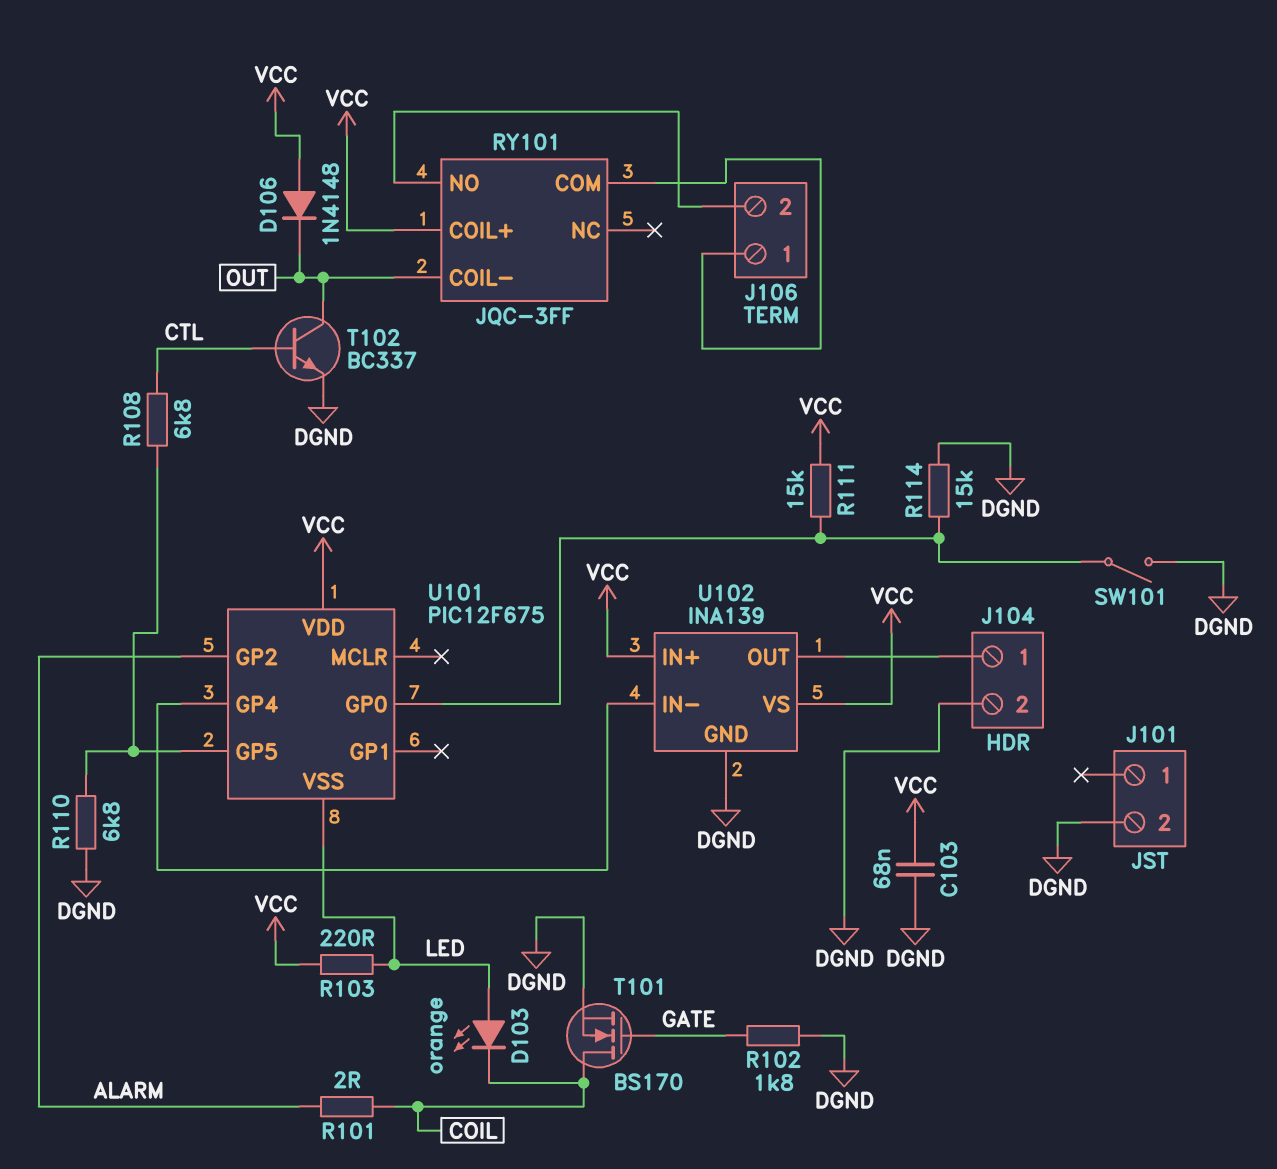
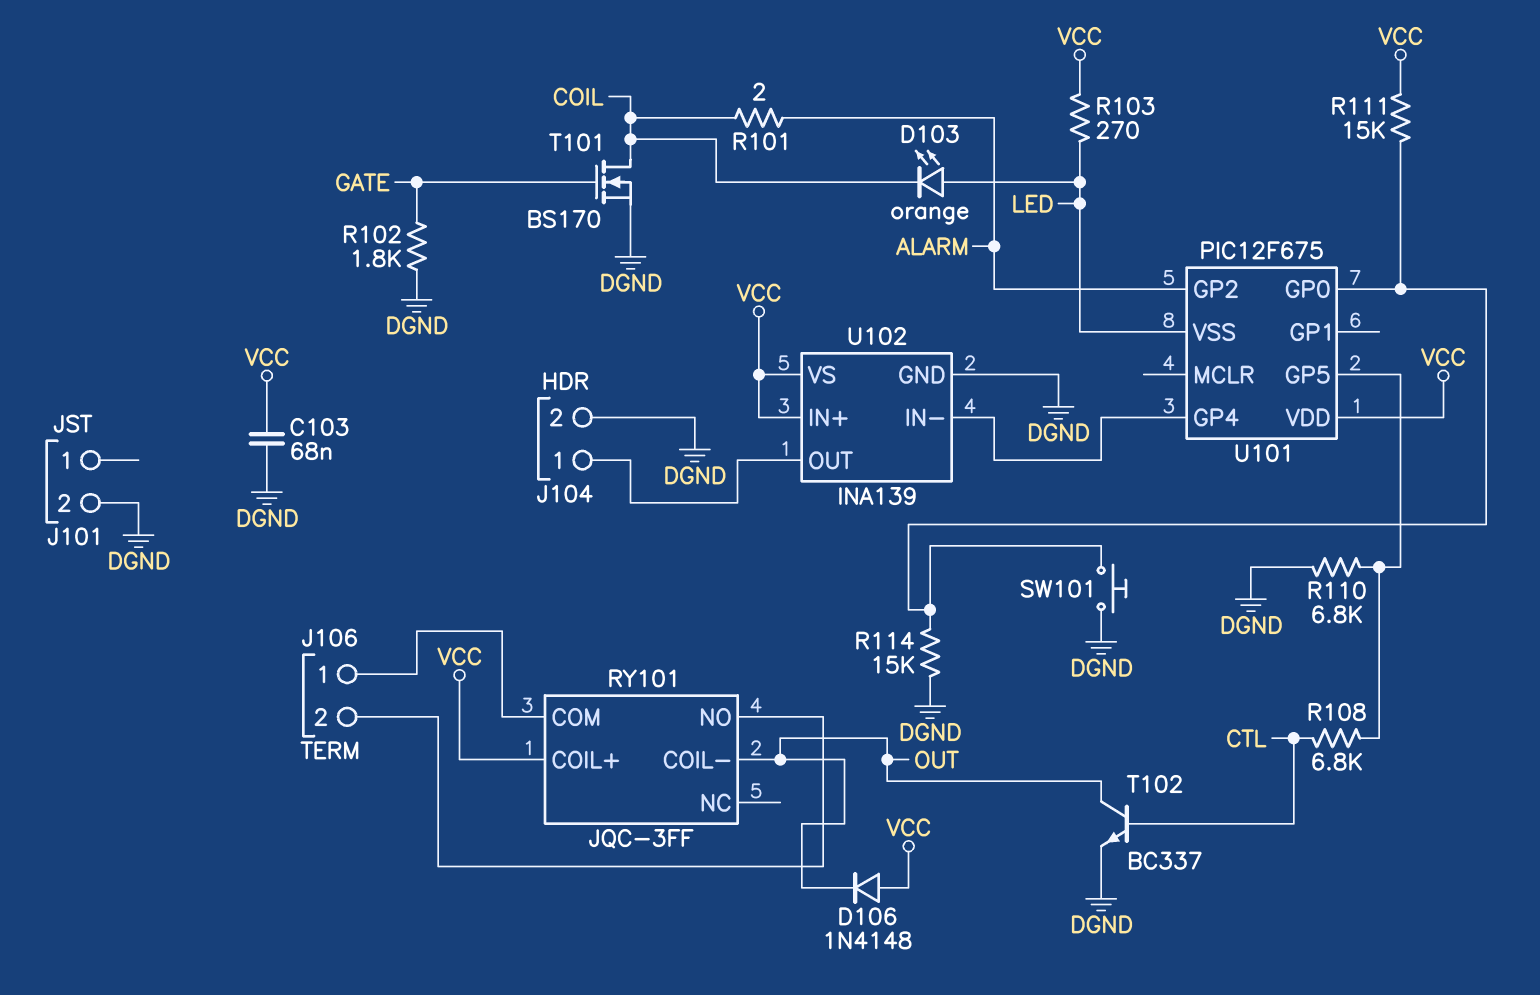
R103: 220 (LED, VCC) -> 270 (LED, VCC)
SW101: switch (DGND, U101/GP0) -> button (DGND, U101/GP0)

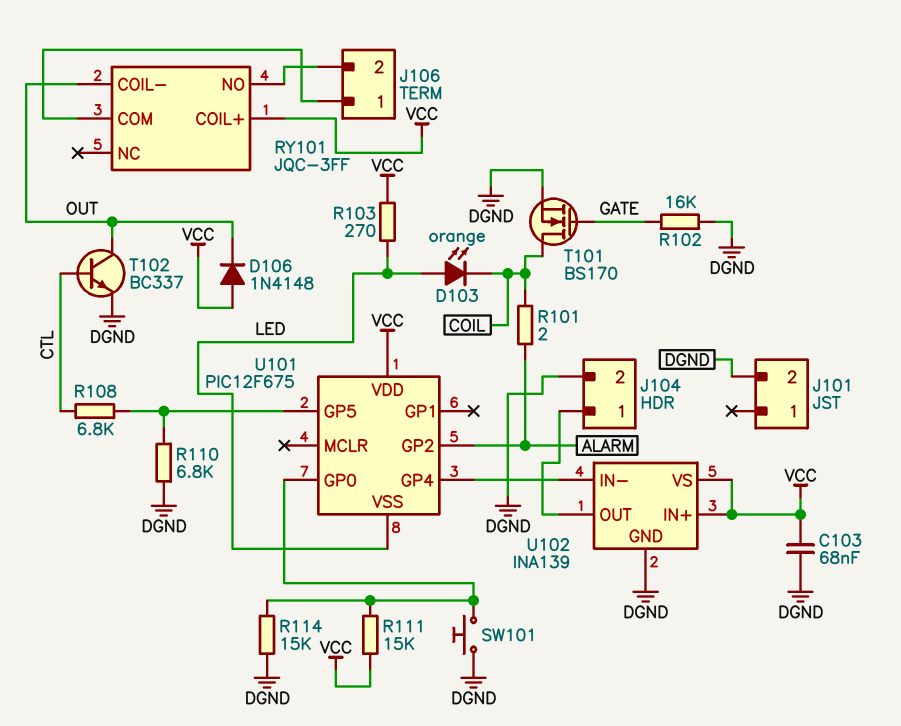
R102: 1.8k (DGND, GATE) -> 16k (DGND, GATE)

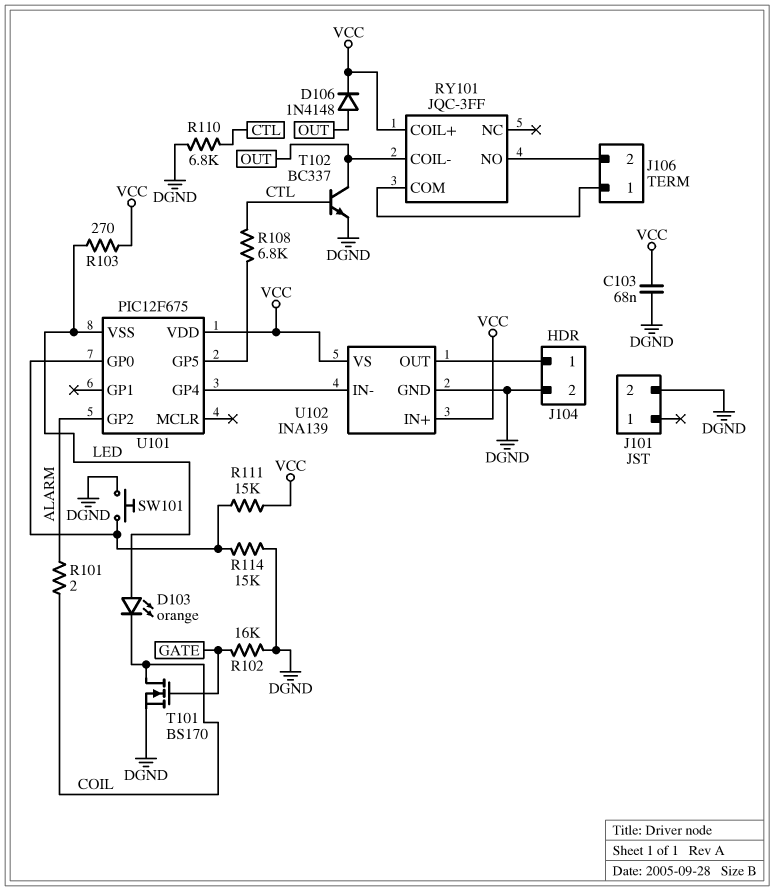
D106: diode 1N4148 (A VCC, K OUT) -> diode 1N4148 (A OUT, K VCC)
R110: 6.8k (DGND, U101/GP5) -> 6.8k (CTL, DGND)

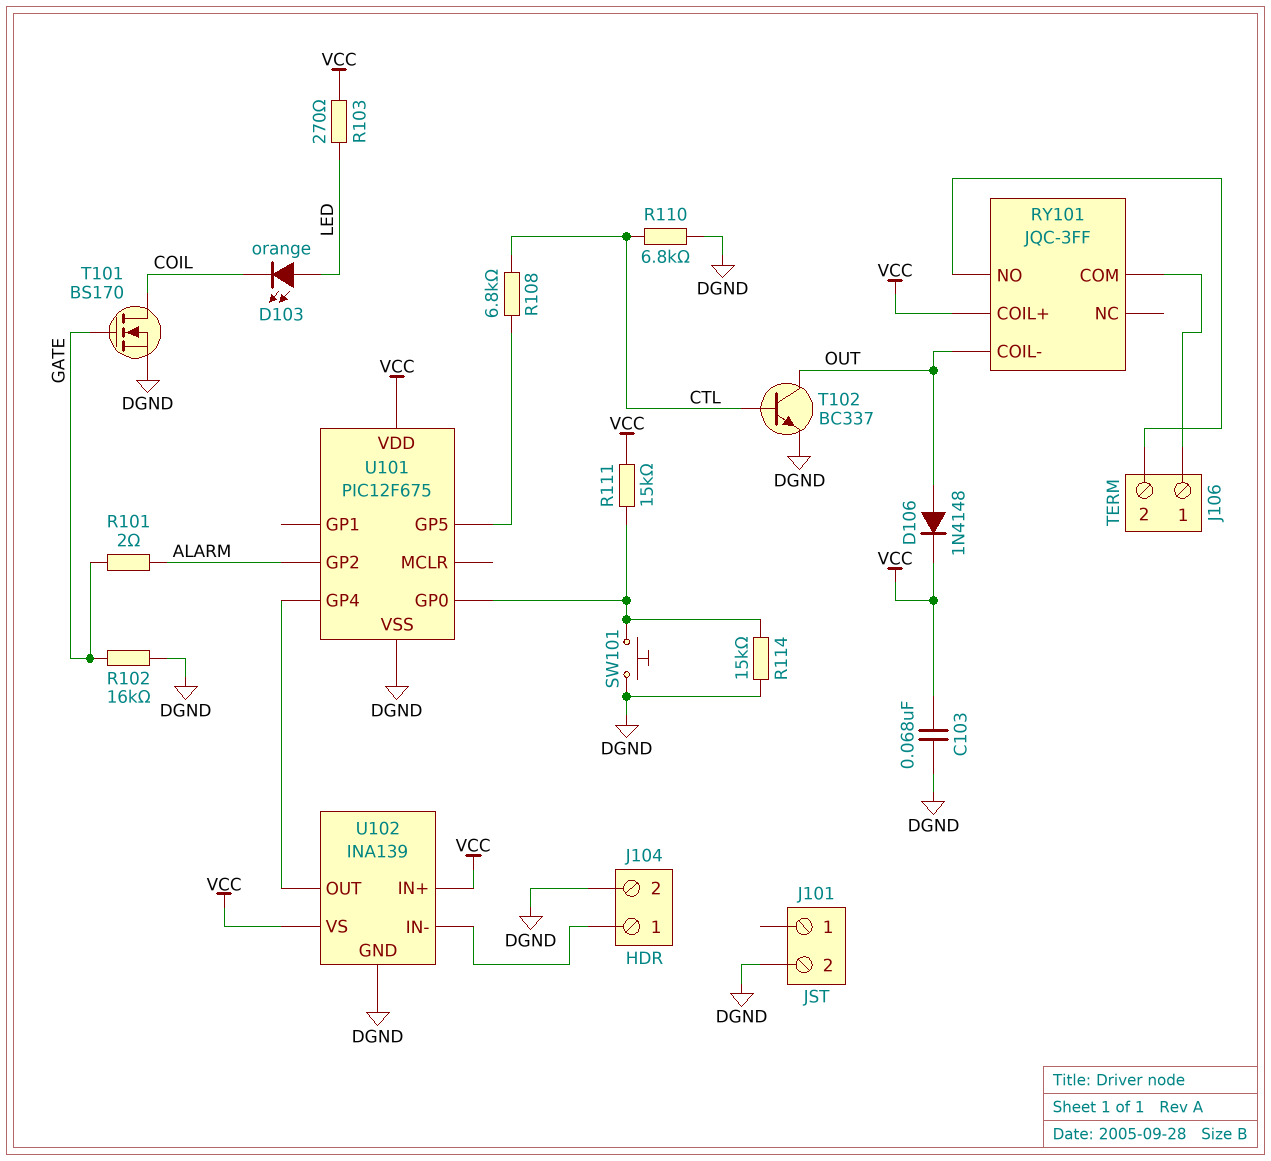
R101: 2 (ALARM, COIL) -> 2 (ALARM, GATE)
U101 pin VSS: LED -> DGND
U102 pin IN-: U101/GP4 -> J104/1
U102 pin OUT: J104/1 -> U101/GP4

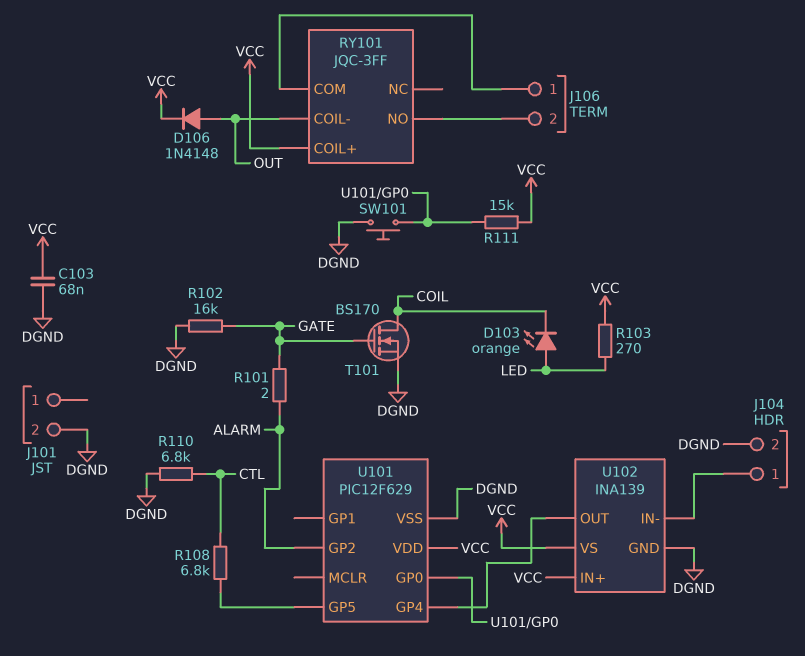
R114: 15k (DGND, U101/GP0) -> none
T102: NPN BC337 (B CTL, C OUT, E DGND) -> none
U101: PIC12F675 -> PIC12F629

